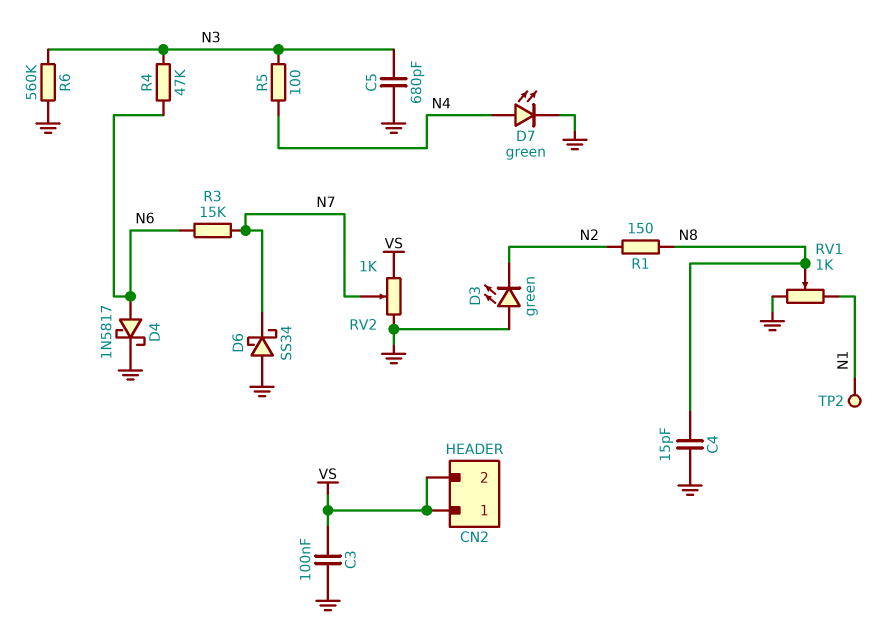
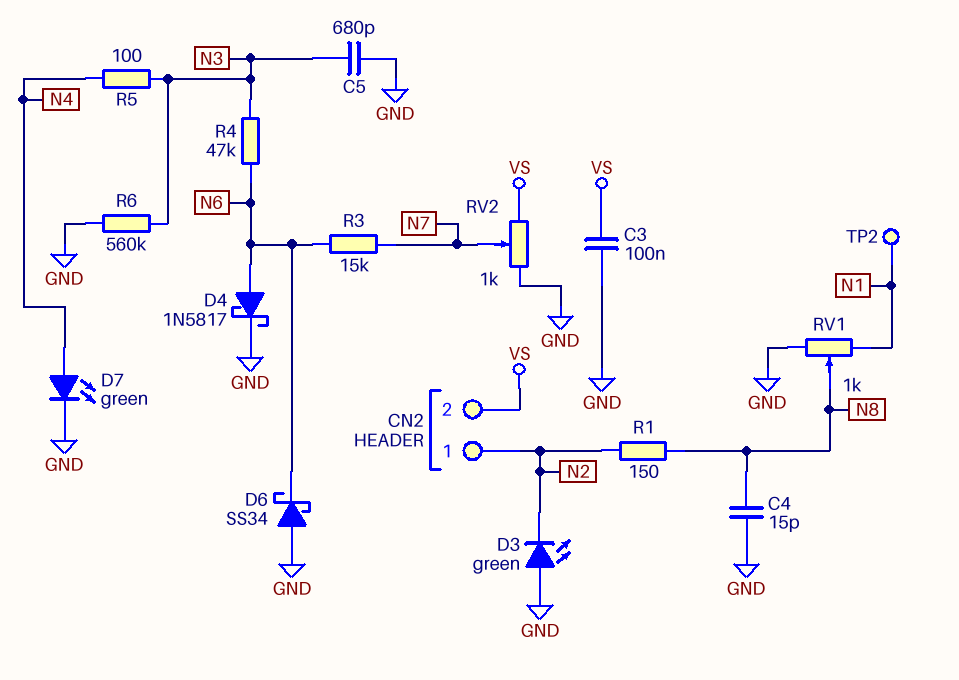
CN2 pin 1: VS -> N2
D6: schottky SS34 (A GND, K N7) -> schottky SS34 (A GND, K N6)

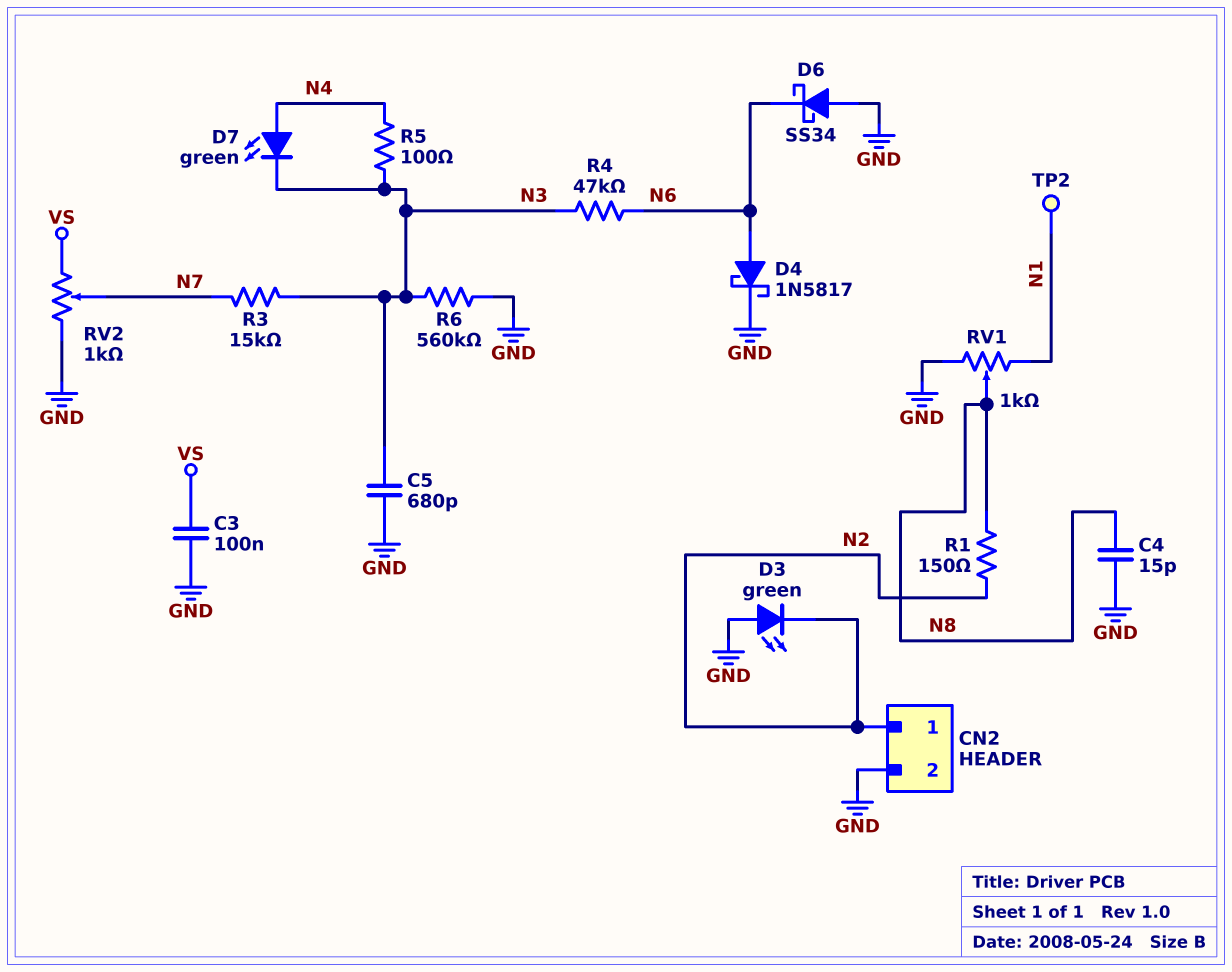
CN2 pin 2: VS -> GND
D7: LED green (A N4, K GND) -> LED green (A N4, K N3)
R3: 15k (N6, N7) -> 15k (N3, N7)

